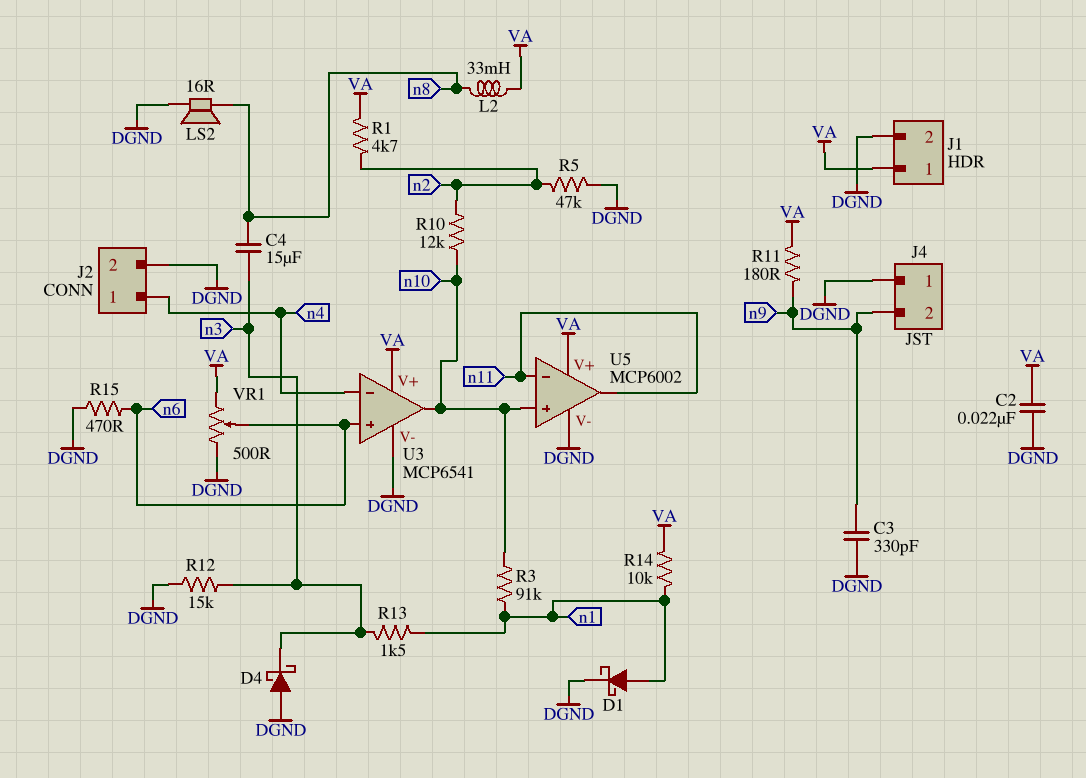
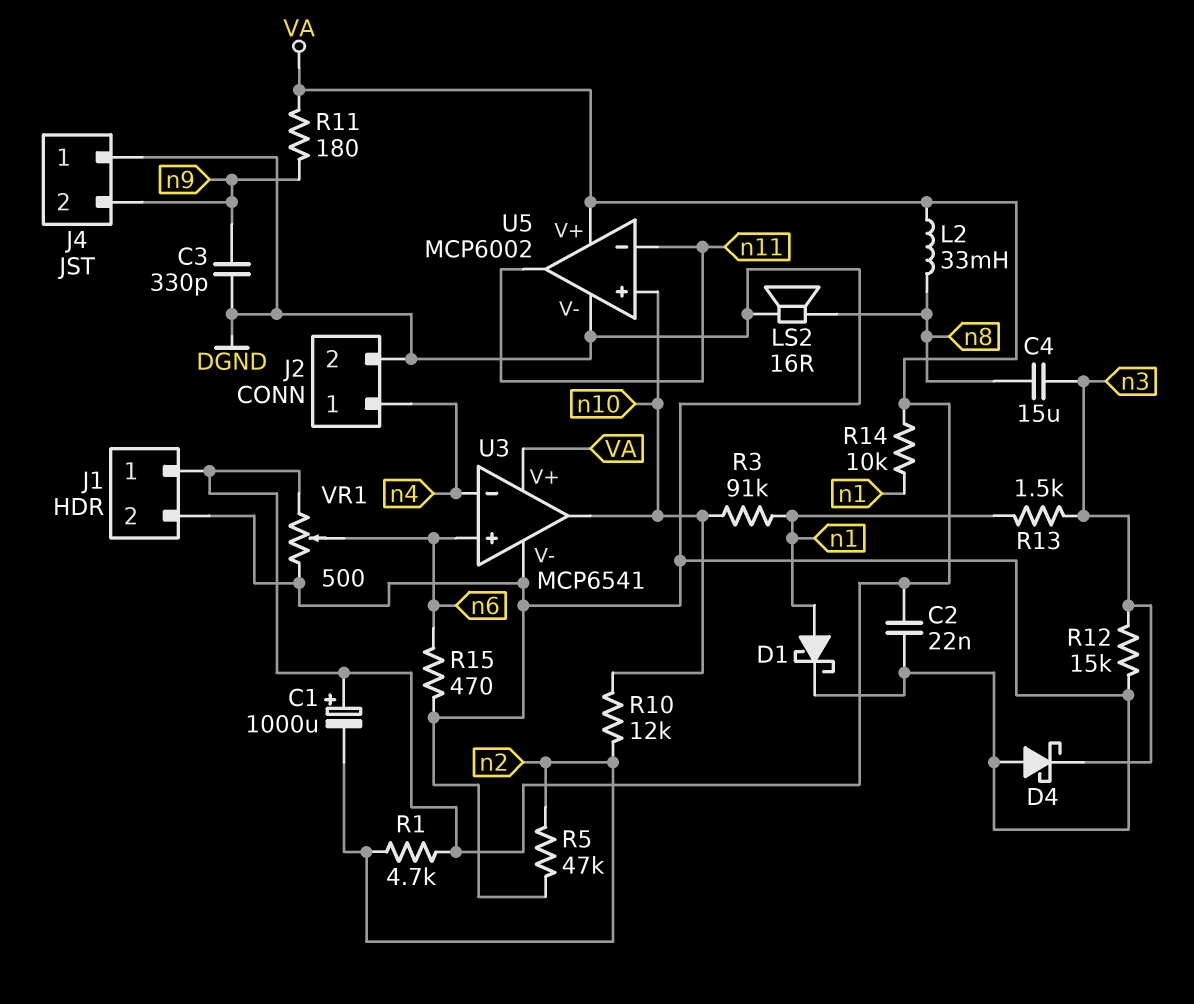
C1: none -> 1000uF (plus VA, minus n2)

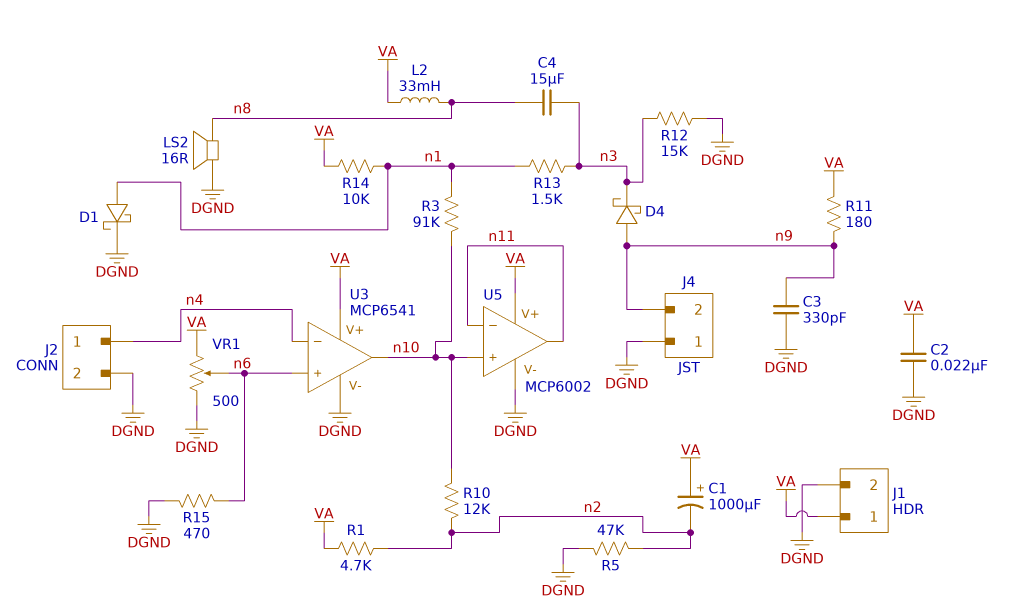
D4: schottky (A DGND, K n3) -> schottky (A n9, K n3)

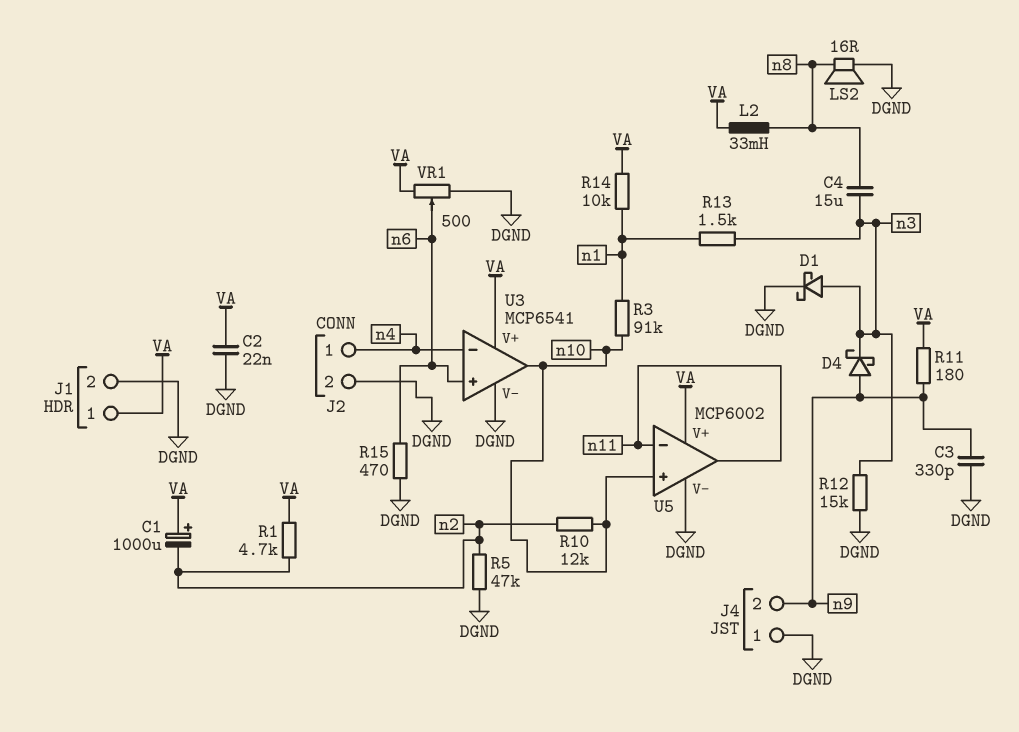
D1: schottky (A n1, K DGND) -> schottky (A n3, K DGND)

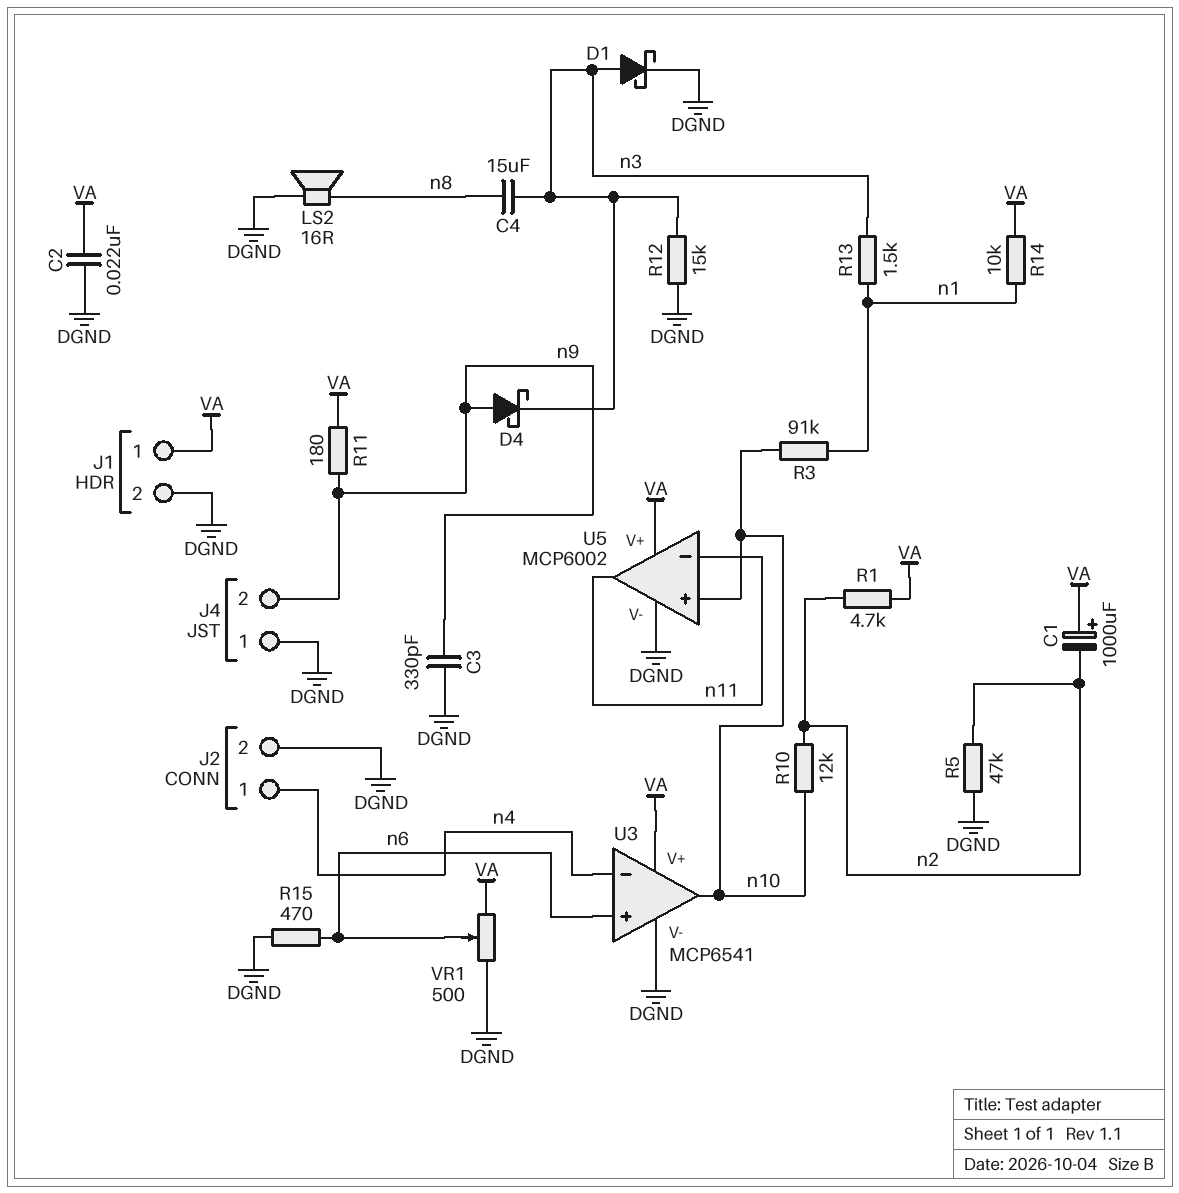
L2: 33mH (VA, n8) -> none

